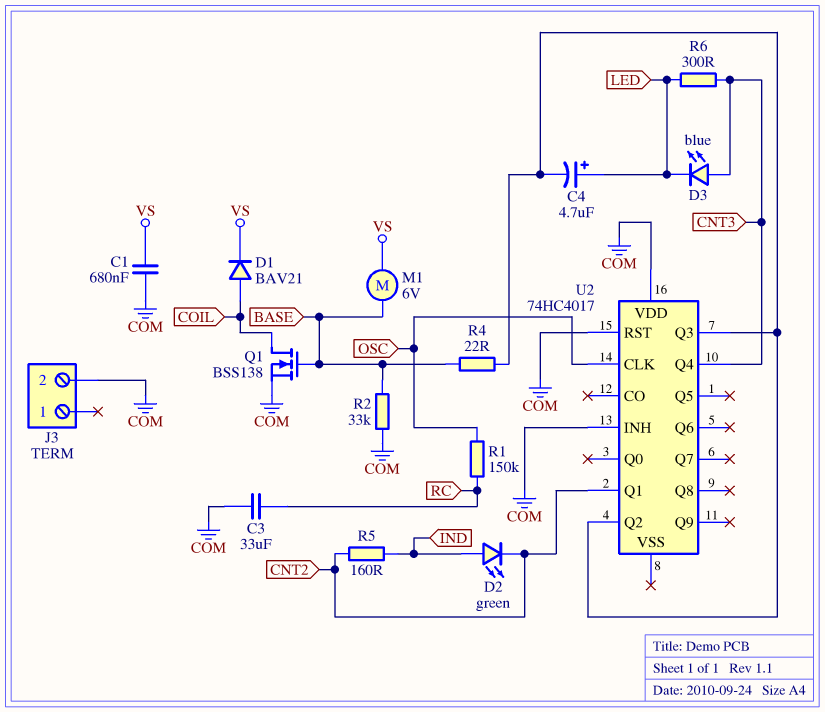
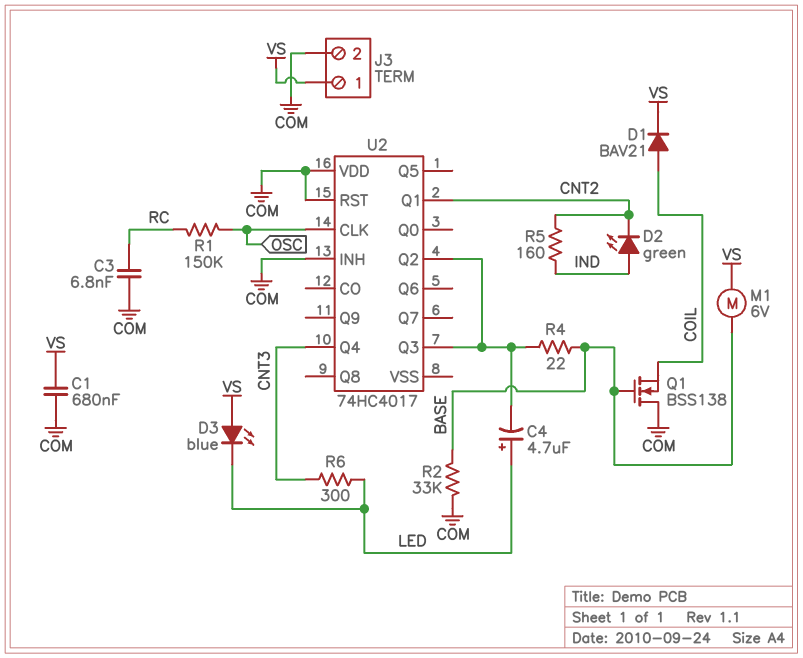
C3: 33uF (COM, RC) -> 6.8nF (COM, RC)
D3: LED blue (A CNT3, K LED) -> LED blue (A VS, K LED)
J3 pin 1: none -> VS
Q1: NMOS BSS138 (G BASE, D COIL, S COM) -> NMOS BSS138 (G BASE, D COM, S COIL)

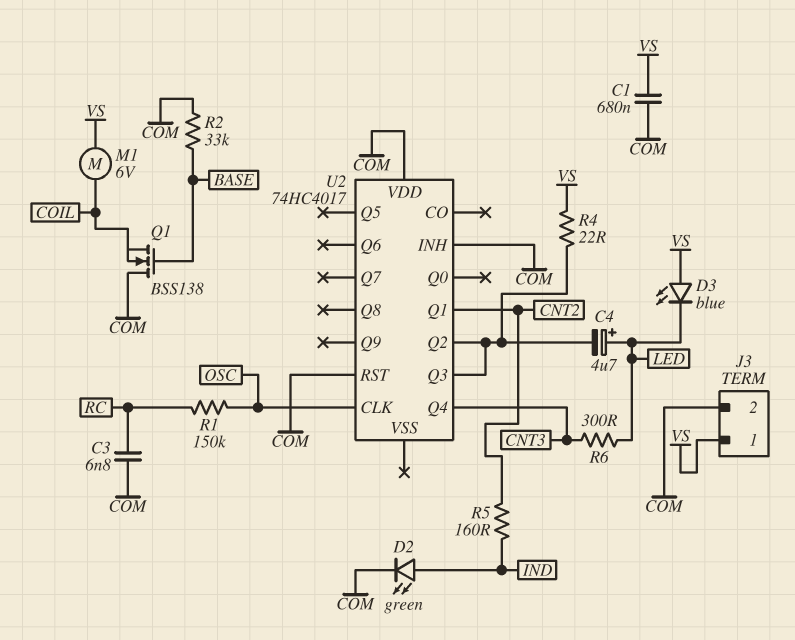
D1: diode BAV21 (A COIL, K VS) -> none
D2: LED green (A IND, K CNT2) -> LED green (A IND, K COM)
M1: motor 6V (BASE, VS) -> motor 6V (COIL, VS)
R4: 22 (BASE, U2/Q2) -> 22 (U2/Q2, VS)

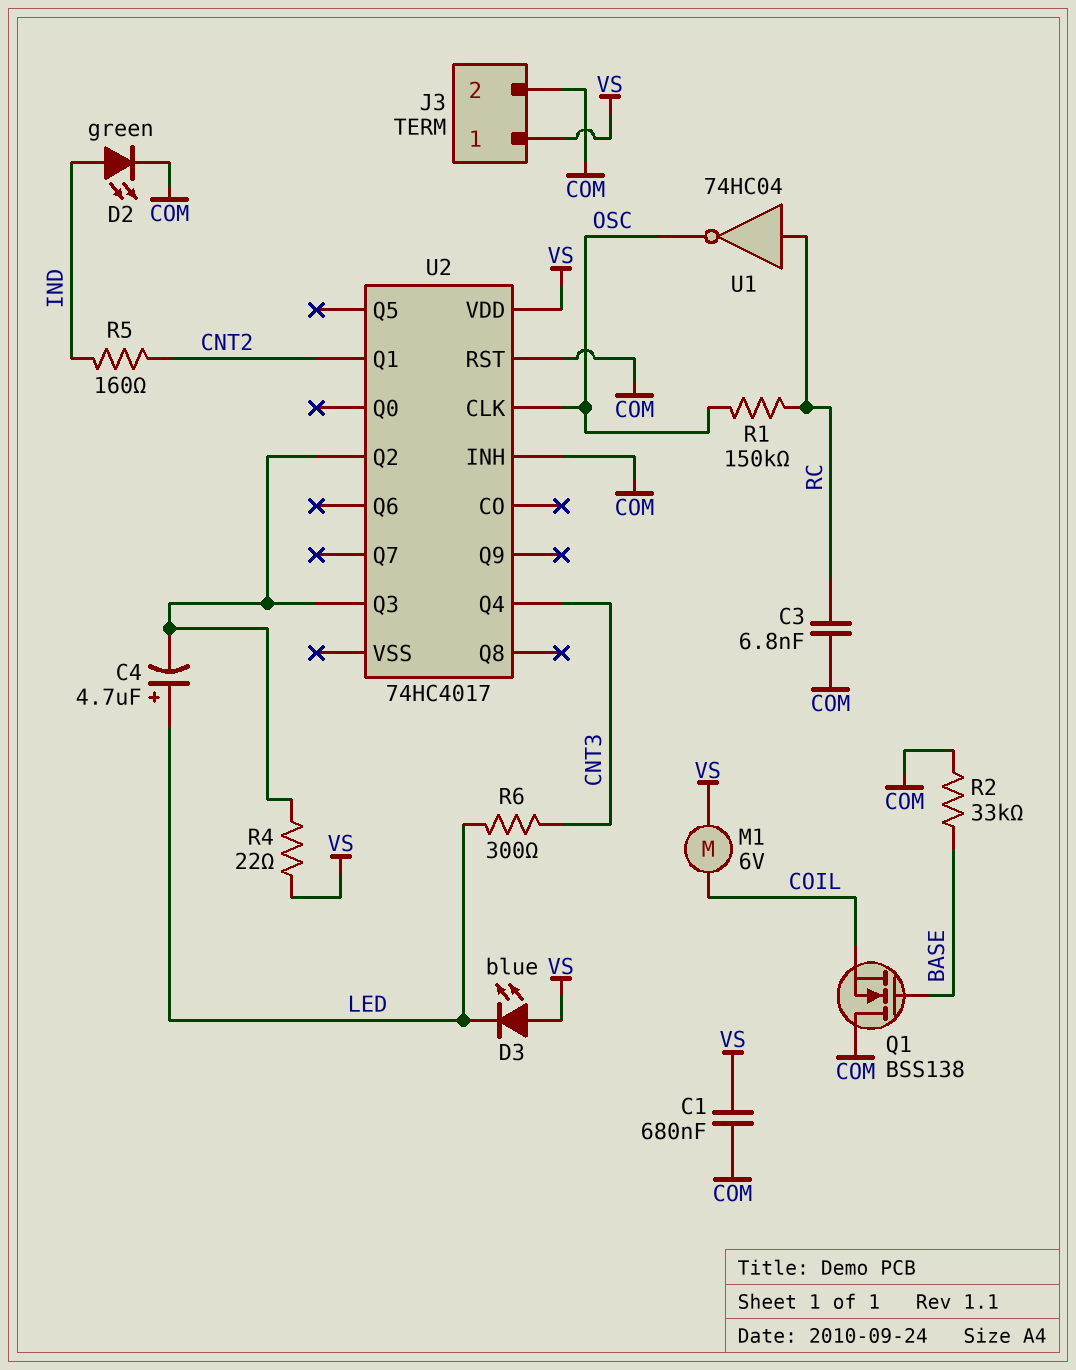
U1: none -> NOT 74HC04 (in RC, out OSC)
U2 pin VDD: COM -> VS

